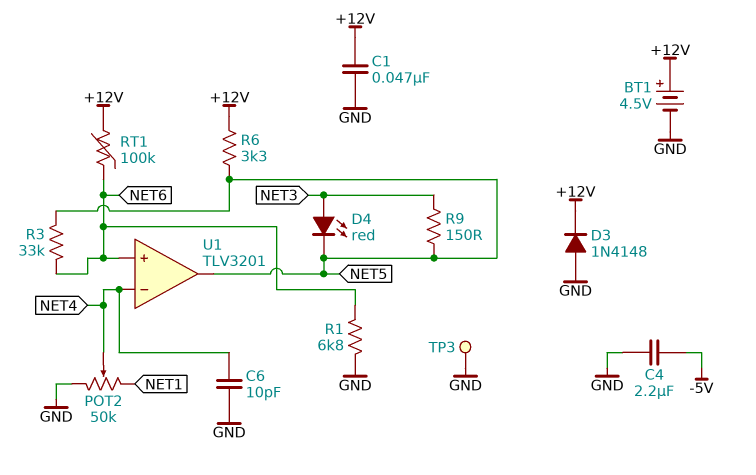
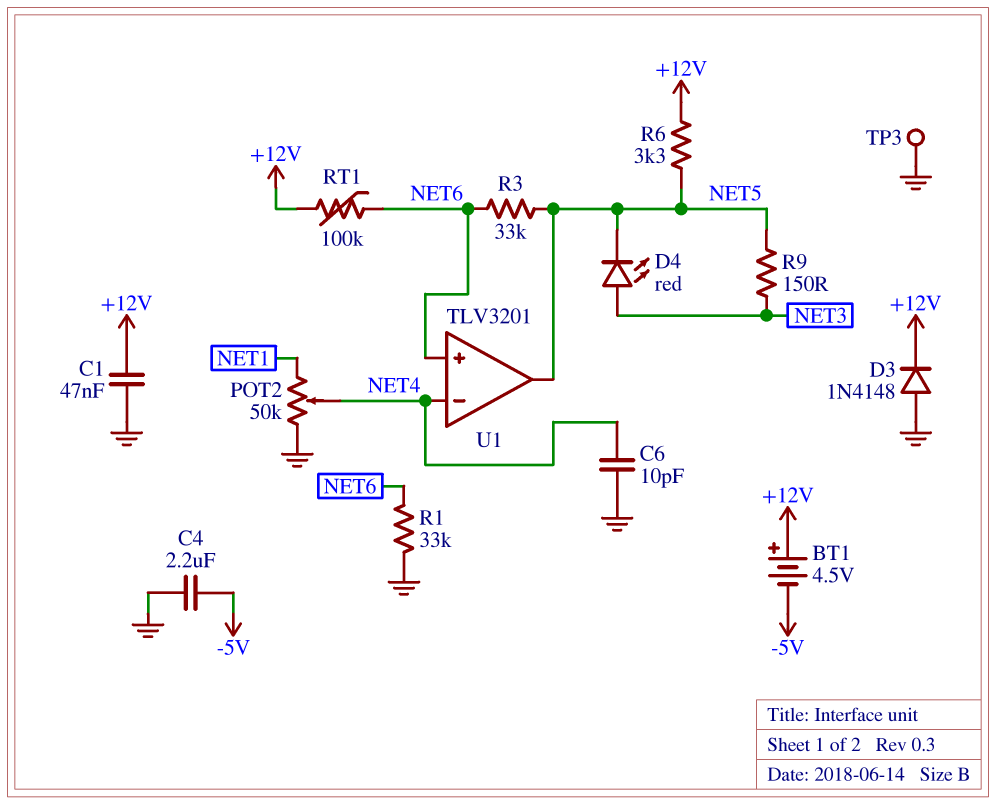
BT1: 4.5V (plus +12V, minus GND) -> 4.5V (plus +12V, minus -5V)
R1: 6.8k (GND, NET6) -> 33k (GND, NET6)

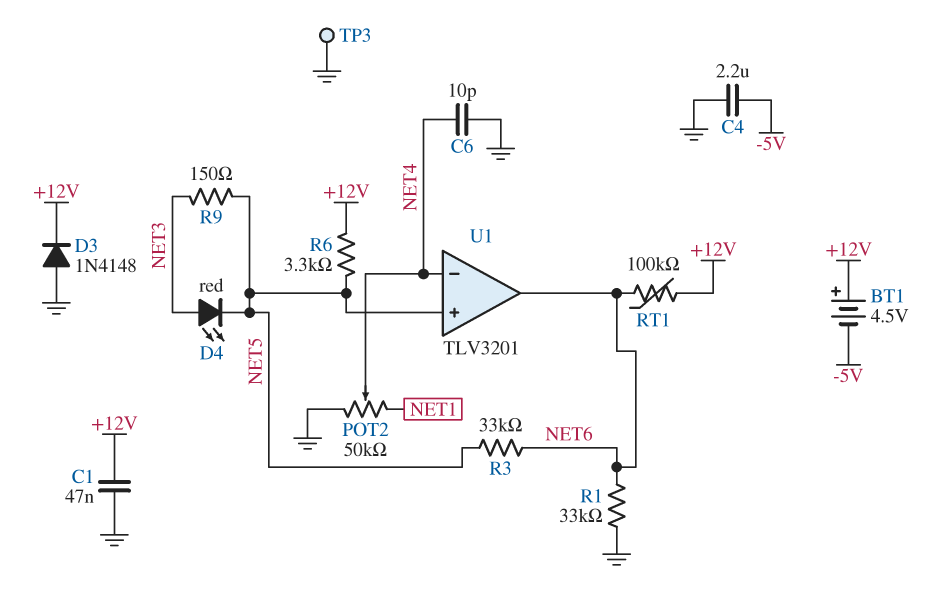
U1 pin in+: NET6 -> NET5
U1 pin out: NET5 -> NET6

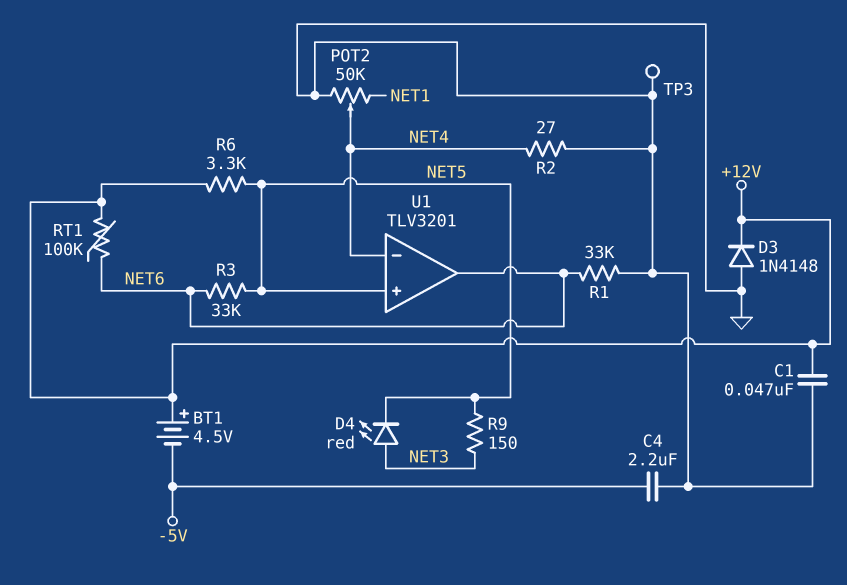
C6: 10pF (GND, NET4) -> none
R2: none -> 27 (GND, NET4)

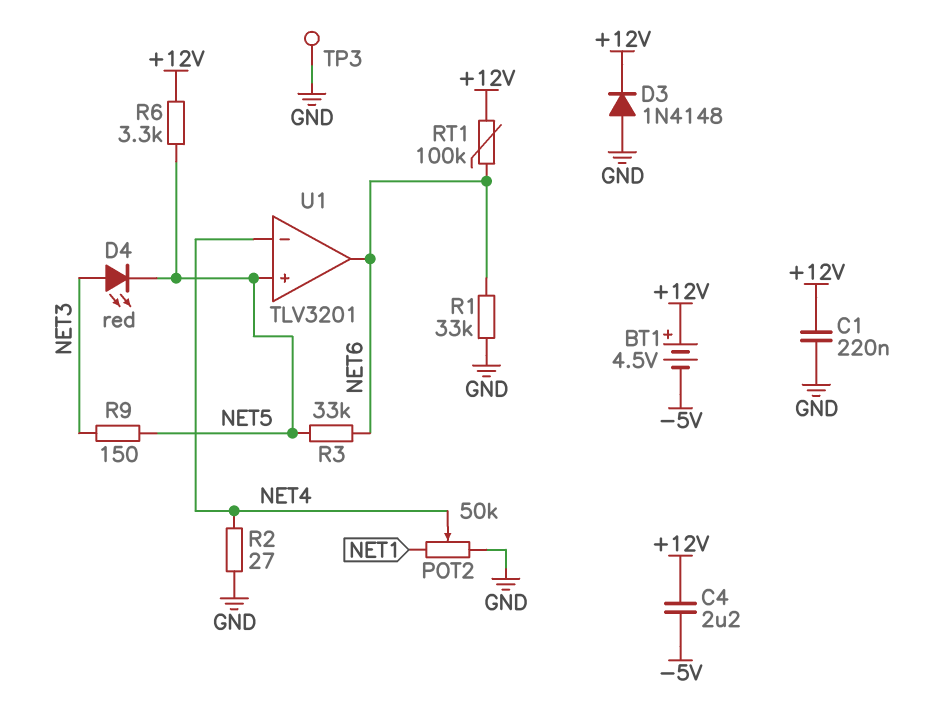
C1: 47nF (+12V, GND) -> 220nF (+12V, GND)
C4: 2.2uF (-5V, GND) -> 2.2uF (+12V, -5V)

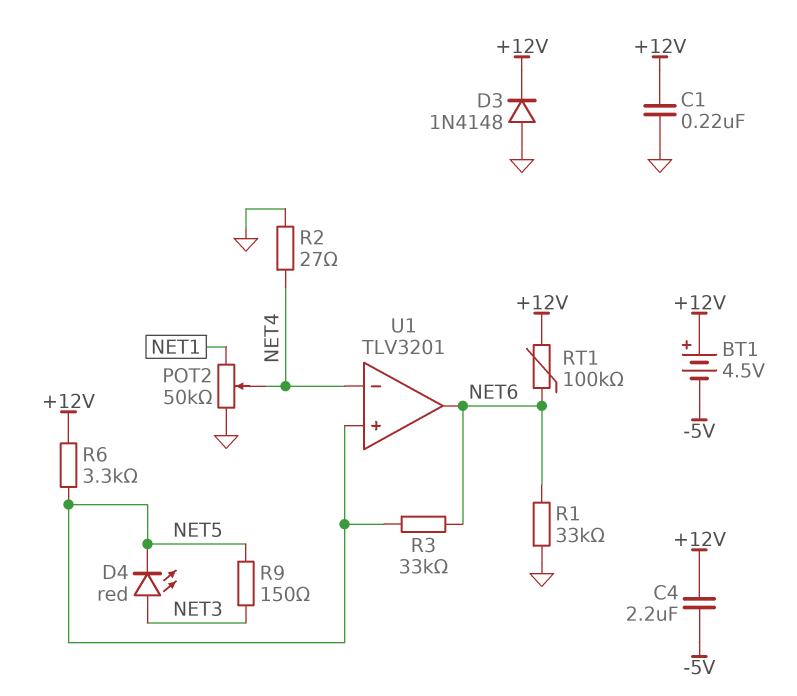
TP3: test point (GND) -> none

